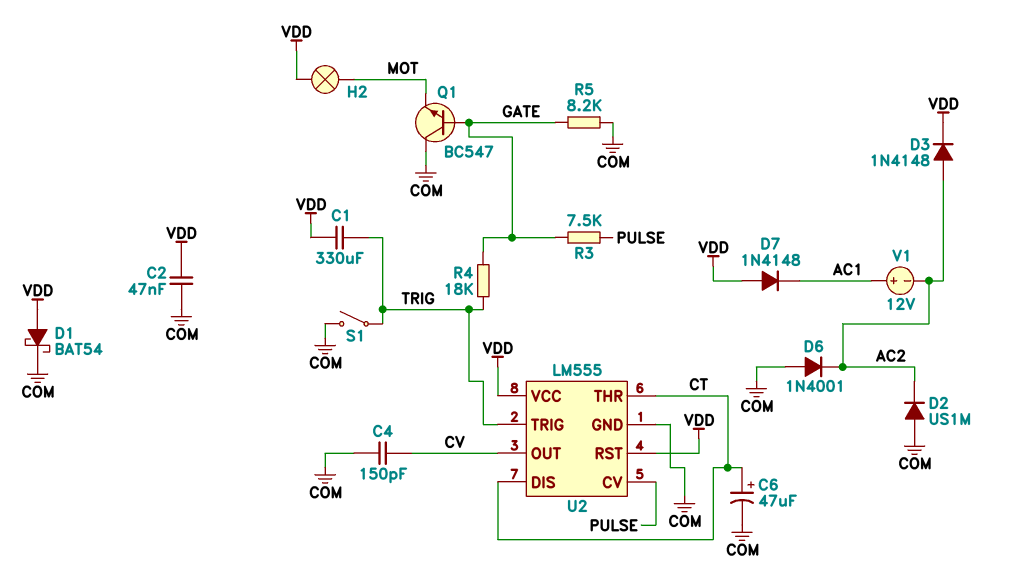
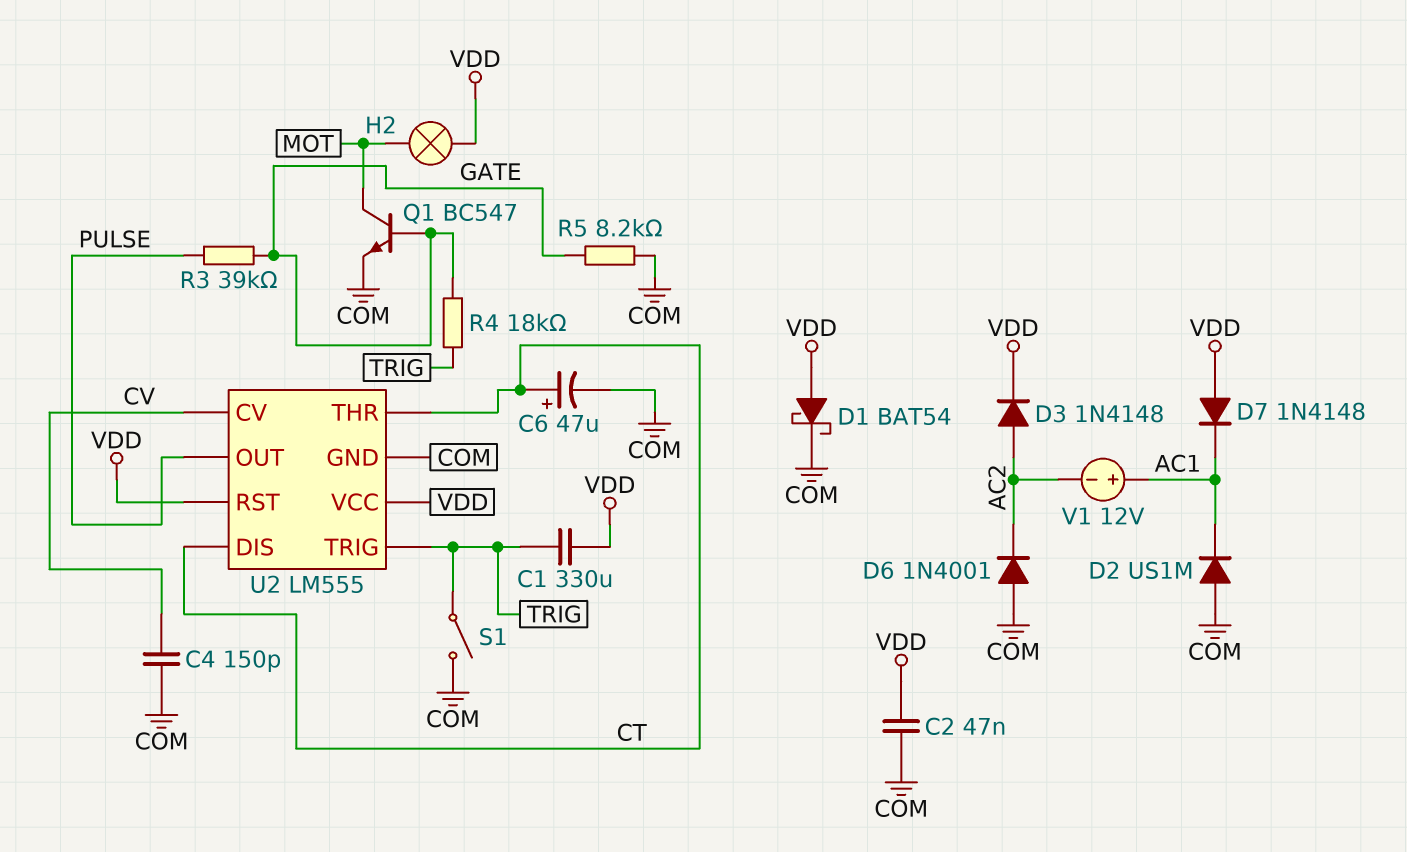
D2: diode US1M (A COM, K AC2) -> diode US1M (A COM, K AC1)
Q1: NPN BC547 (B GATE, C COM, E MOT) -> NPN BC547 (B GATE, C MOT, E COM)
R3: 7.5k (GATE, PULSE) -> 39k (GATE, PULSE)
U2 pin CV: PULSE -> CV
U2 pin OUT: CV -> PULSE

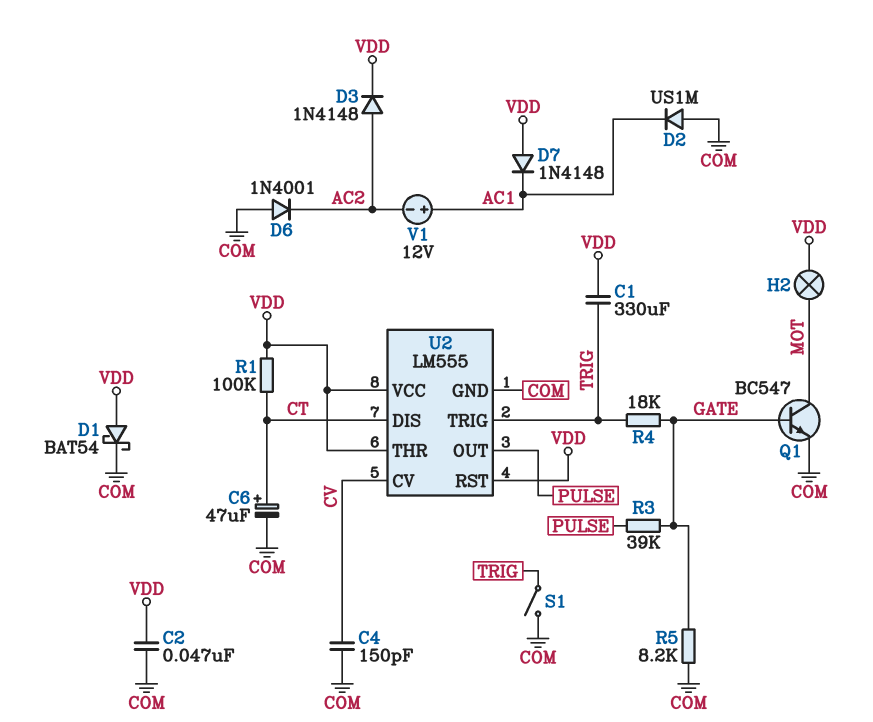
R1: none -> 100k (CT, VDD)
U2 pin THR: CT -> VDD

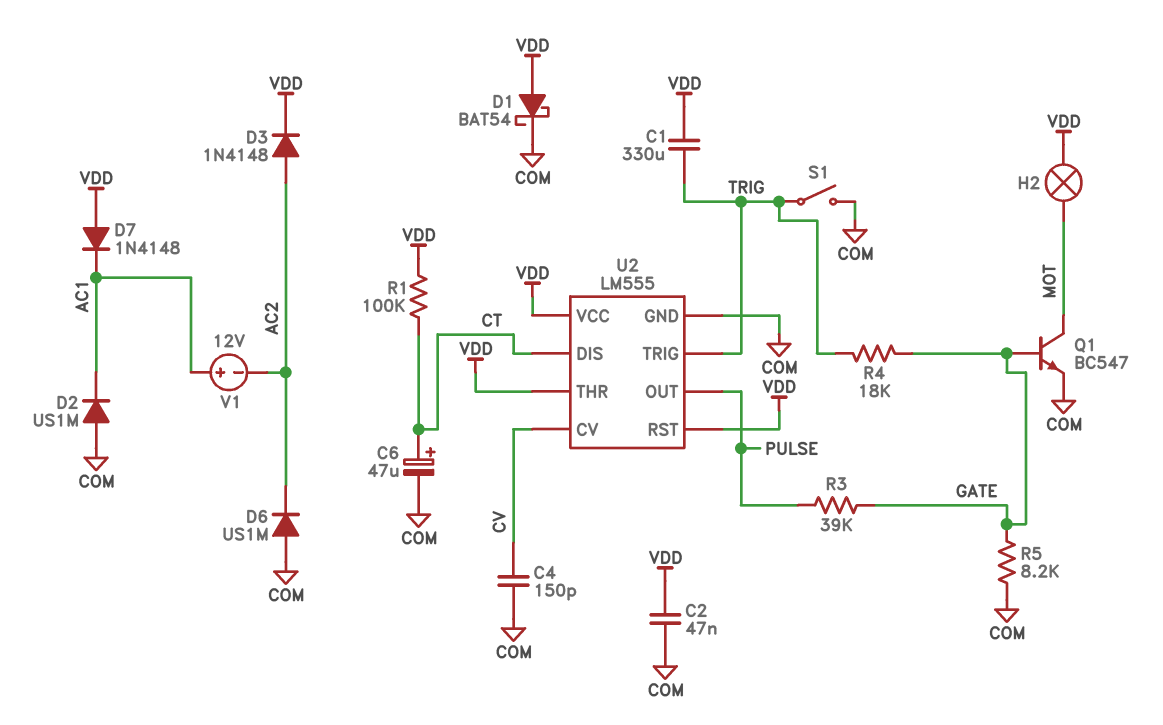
D6: diode 1N4001 (A COM, K AC2) -> diode US1M (A COM, K AC2)

